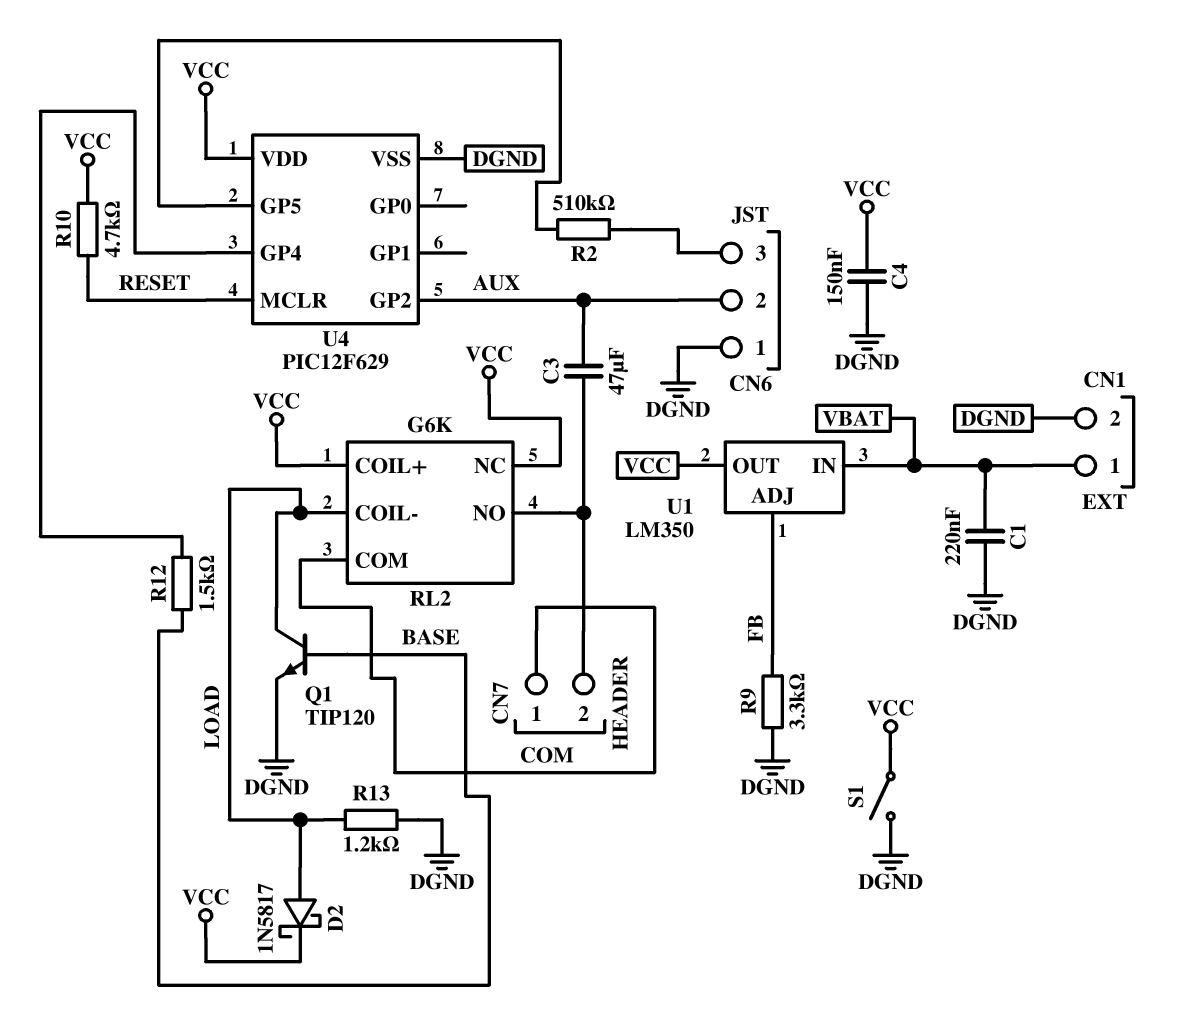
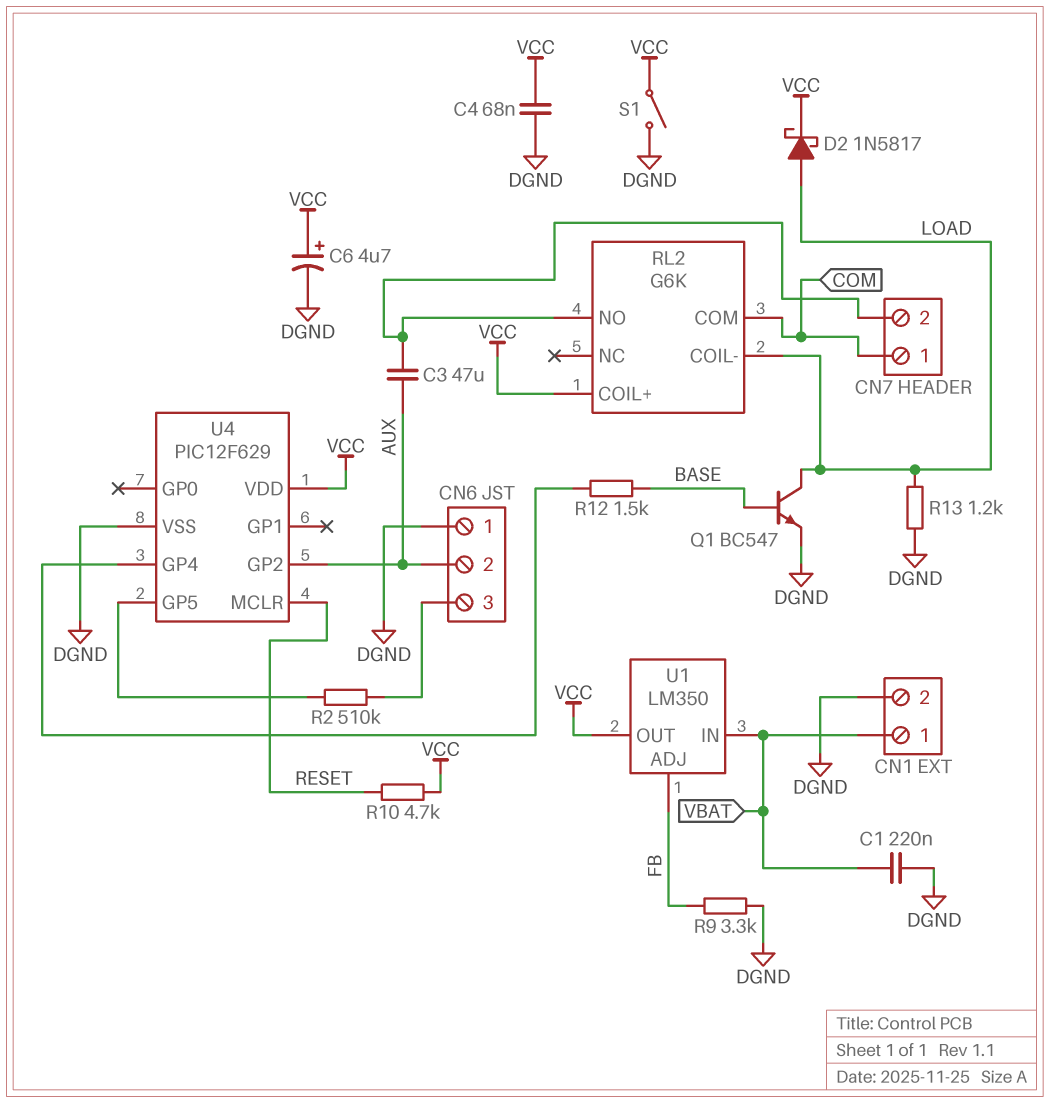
C4: 150nF (DGND, VCC) -> 68nF (DGND, VCC)
C6: none -> 4.7uF (plus VCC, minus DGND)
Q1: NPN TIP120 (B BASE, C LOAD, E DGND) -> NPN BC547 (B BASE, C LOAD, E DGND)
RL2 pin NC: VCC -> none

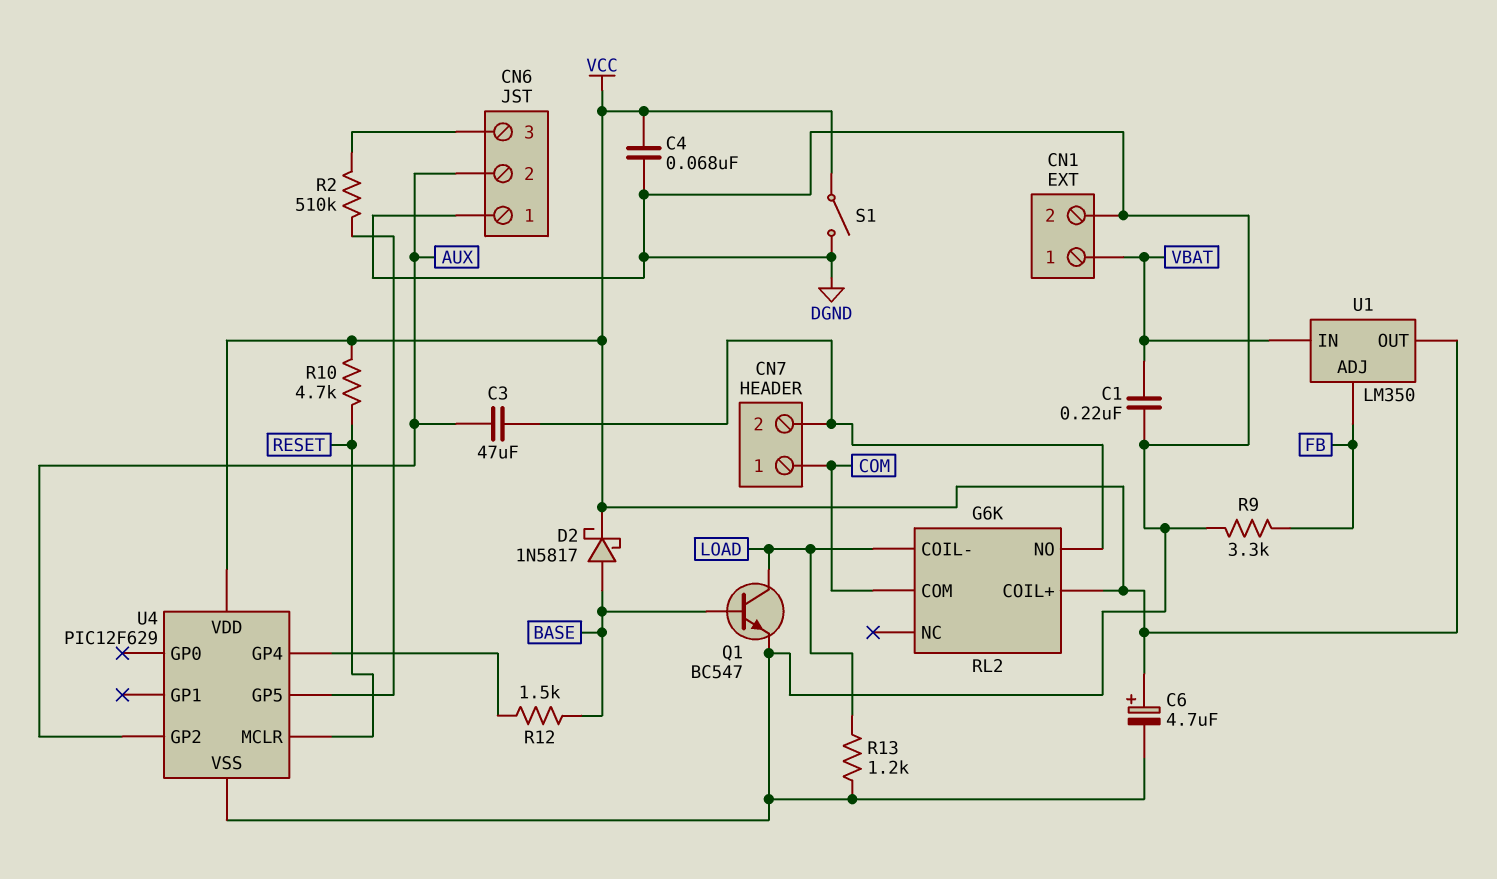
D2: schottky 1N5817 (A LOAD, K VCC) -> schottky 1N5817 (A BASE, K VCC)

